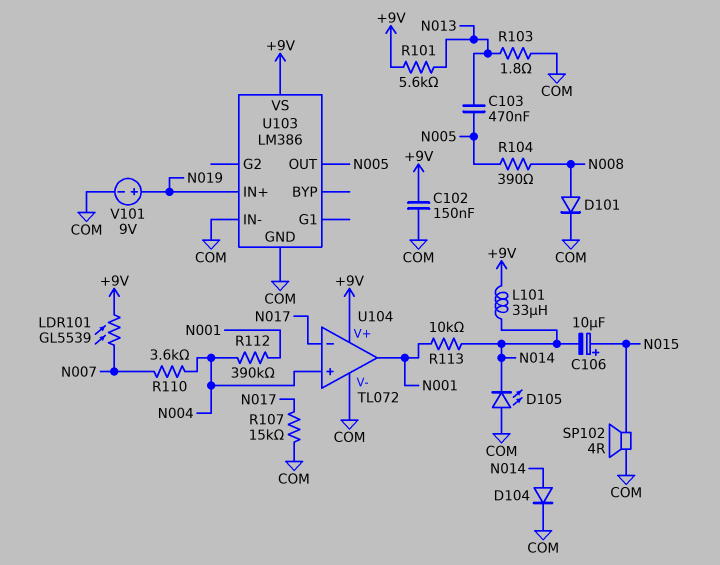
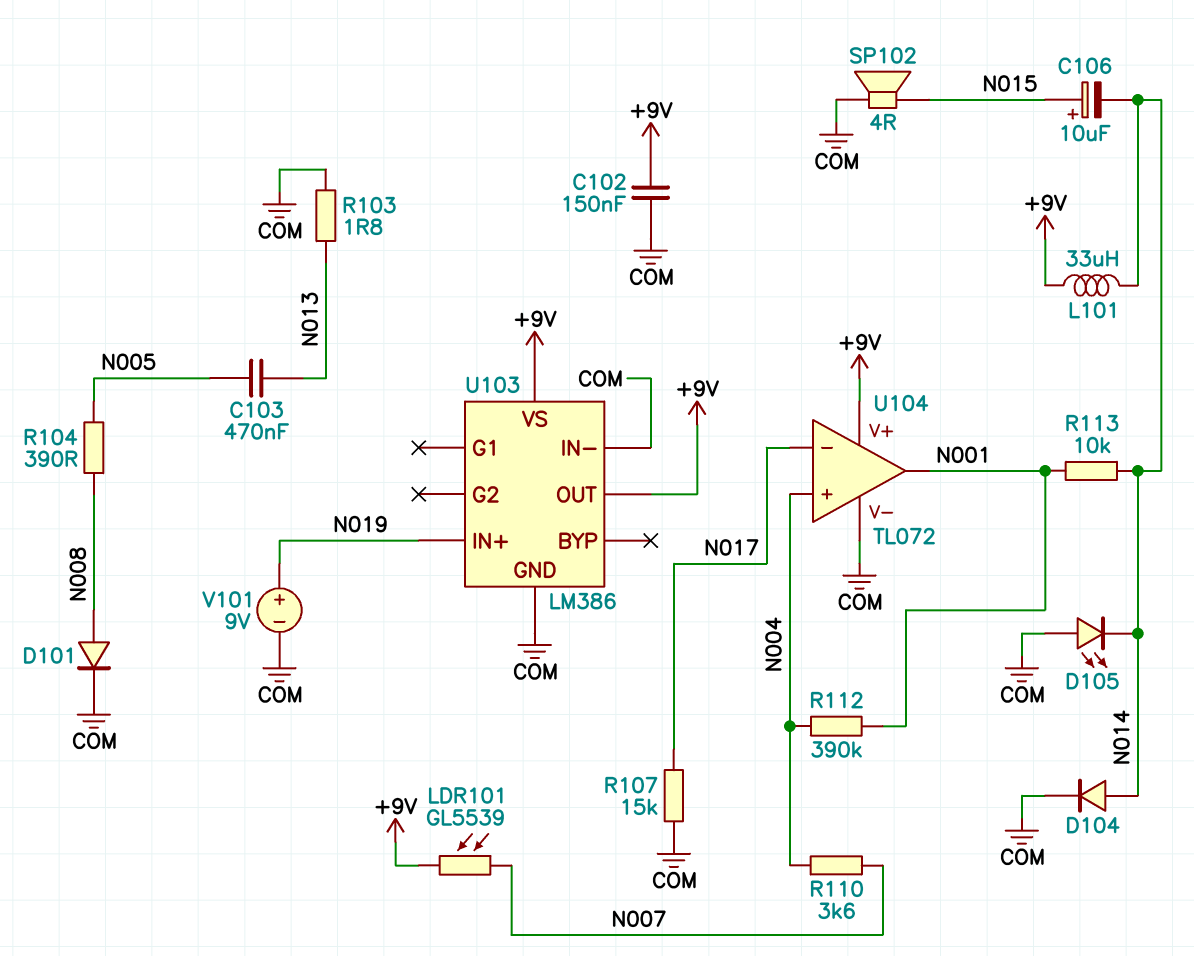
R101: 5.6k (+9V, N013) -> none
U103 pin OUT: N005 -> +9V

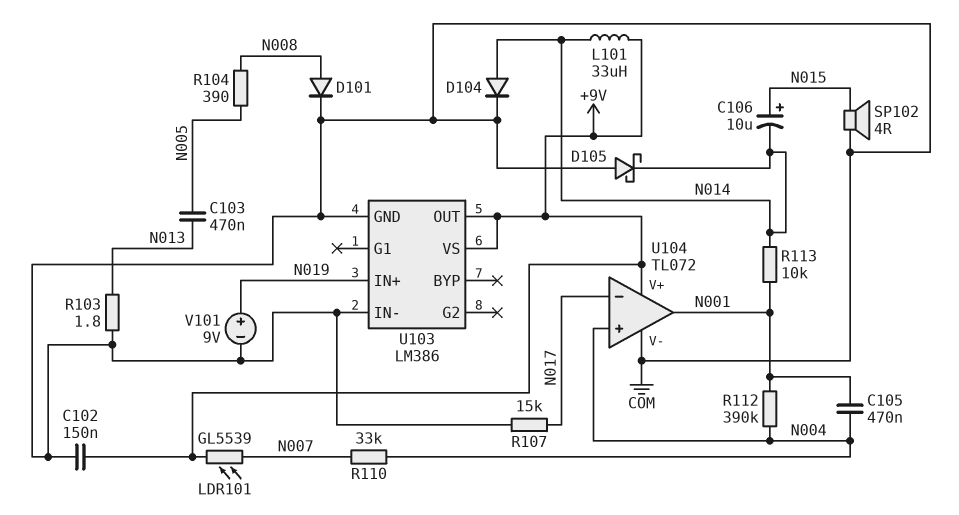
C105: none -> 470nF (N001, N004)
D105: LED (A COM, K N014) -> schottky (A COM, K N014)
R110: 3.6k (N004, N007) -> 33k (N004, N007)

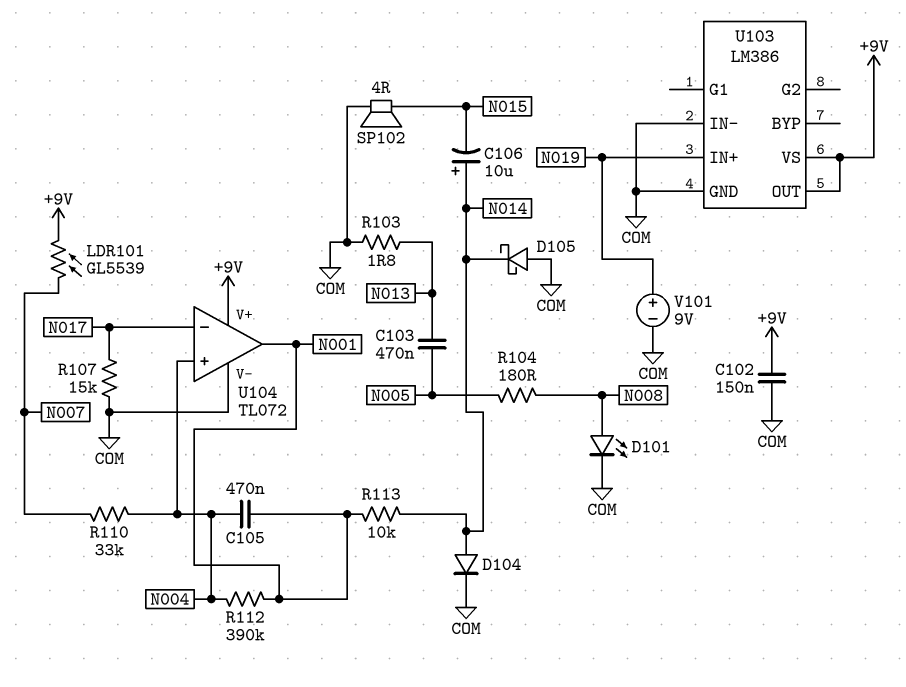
C106: 10uF (plus N015, minus N014) -> 10uF (plus N014, minus N015)
D101: diode (A N008, K COM) -> LED (A N008, K COM)
L101: 33uH (+9V, N014) -> none
R104: 390 (N005, N008) -> 180 (N005, N008)

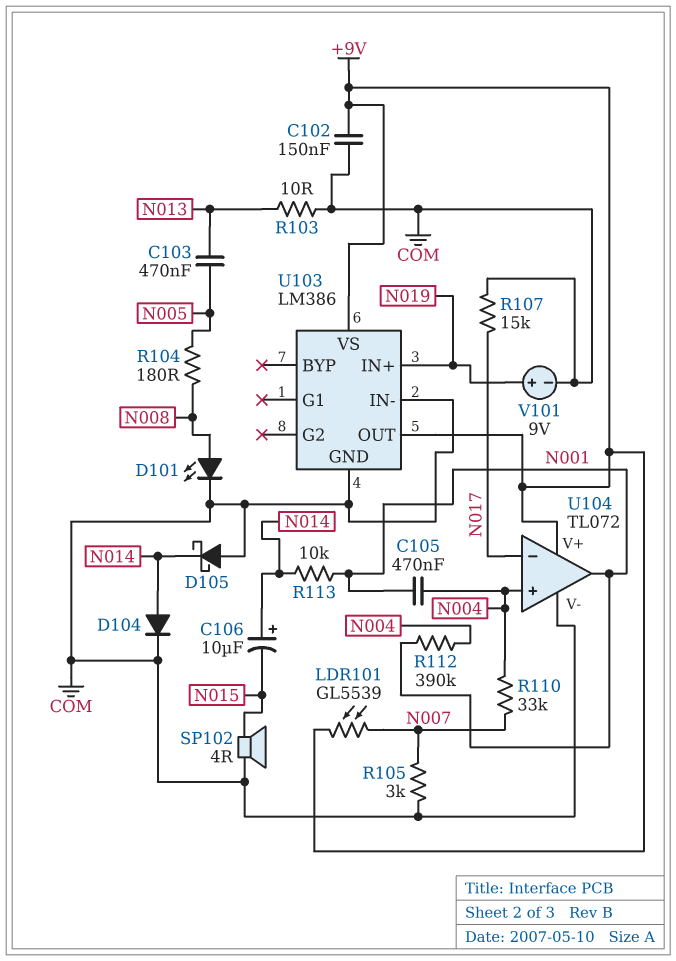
R103: 1.8 (COM, N013) -> 10 (COM, N013)
R105: none -> 3k (COM, N007)

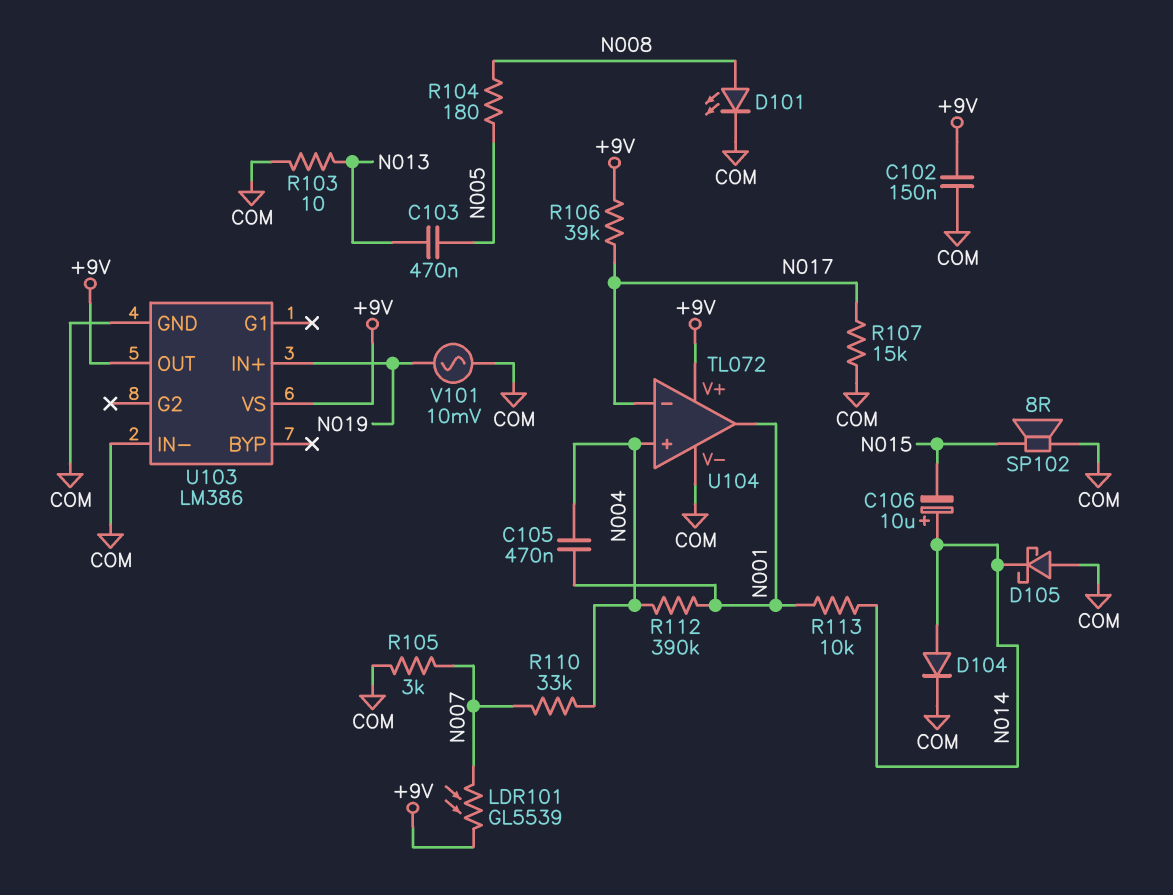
R106: none -> 39k (+9V, N017)
SP102: speaker 4R (COM, N015) -> speaker 8R (COM, N015)
V101: 9V (plus N019, minus COM) -> AC 10mV (COM, N019)

